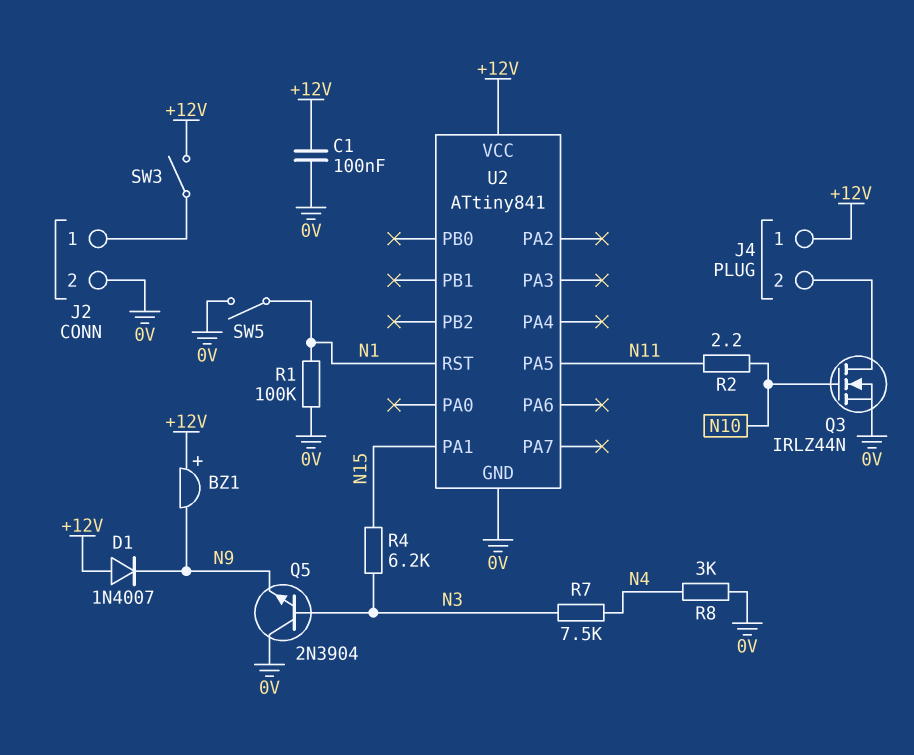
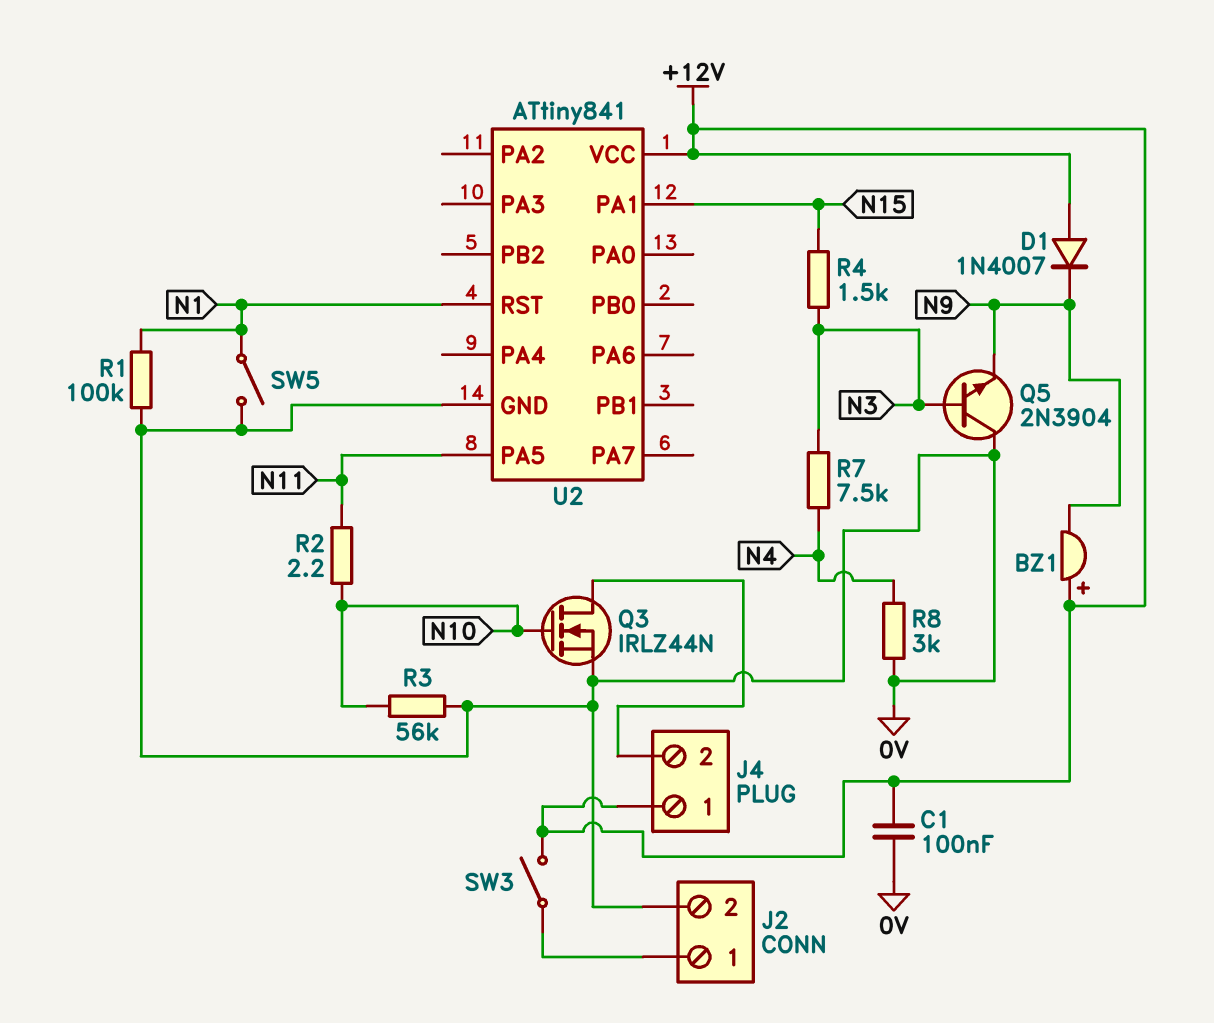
R3: none -> 56k (0V, N10)
R4: 6.2k (N3, N15) -> 1.5k (N3, N15)

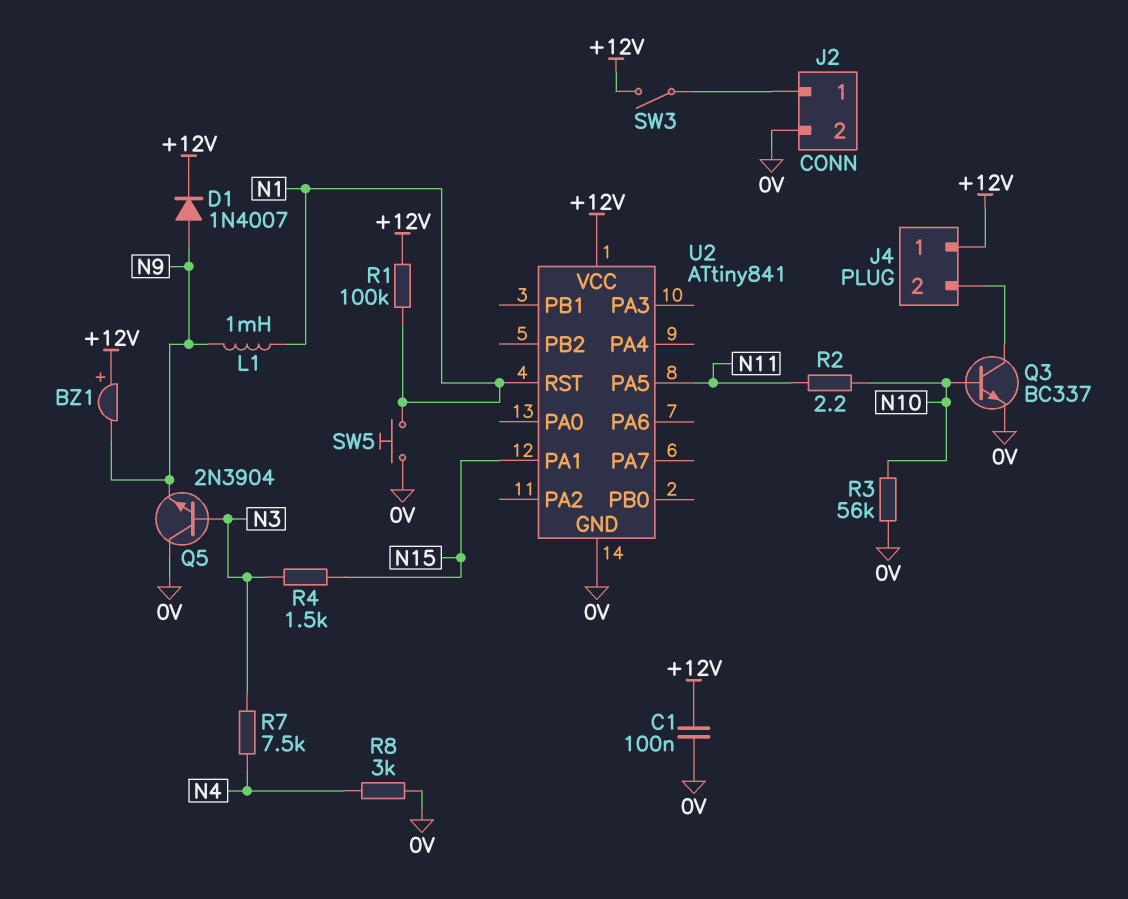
D1: diode 1N4007 (A +12V, K N9) -> diode 1N4007 (A N9, K +12V)
L1: none -> 1mH (N1, N9)
Q3: NMOS IRLZ44N (G N10, D J4/2, S 0V) -> NPN BC337 (B N10, C J4/2, E 0V)
R1: 100k (0V, N1) -> 100k (+12V, N1)
SW5: switch (0V, N1) -> button (0V, N1)

